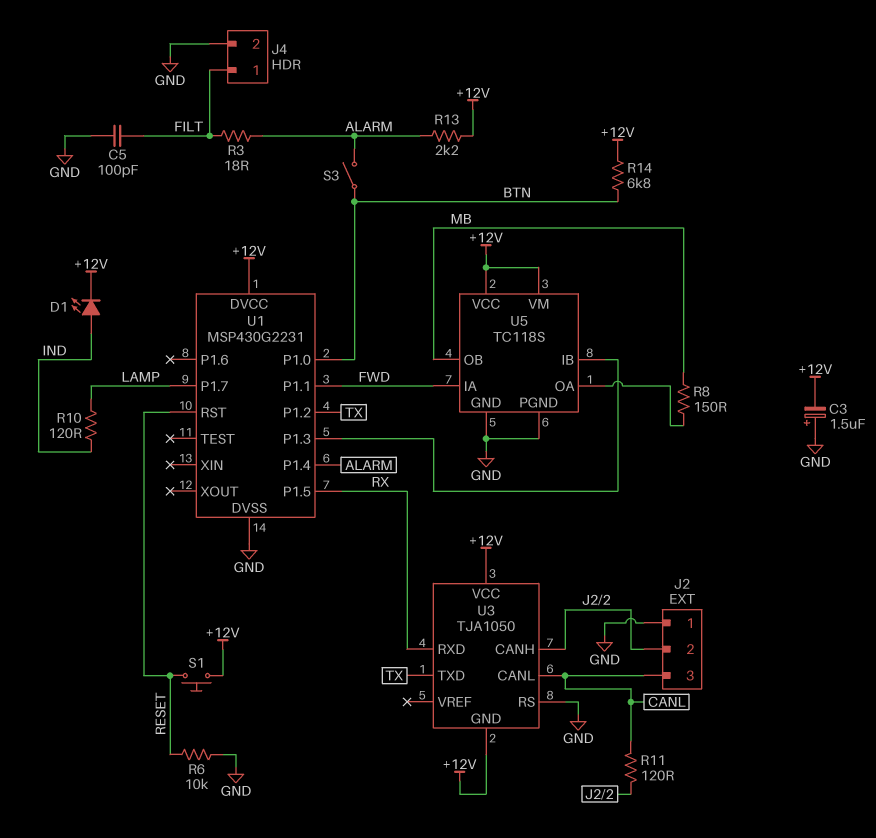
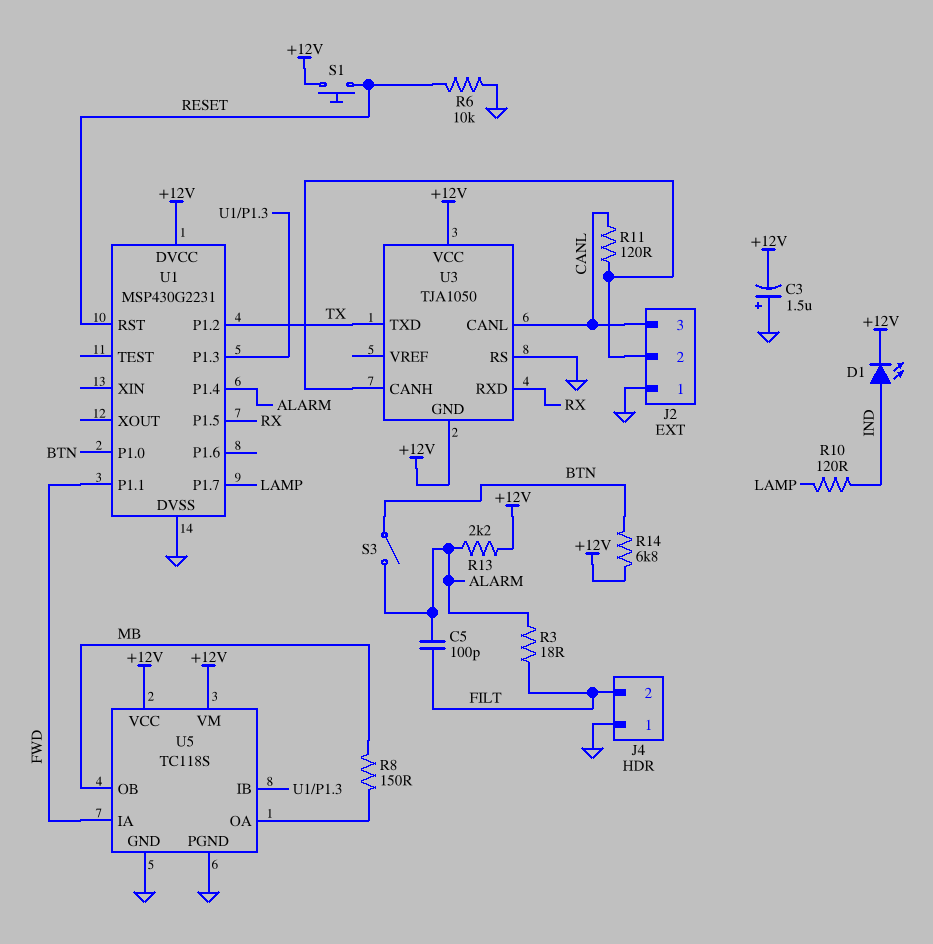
C5: 100pF (FILT, GND) -> 100pF (ALARM, FILT)
J4 pin 1: FILT -> GND
J4 pin 2: GND -> FILT

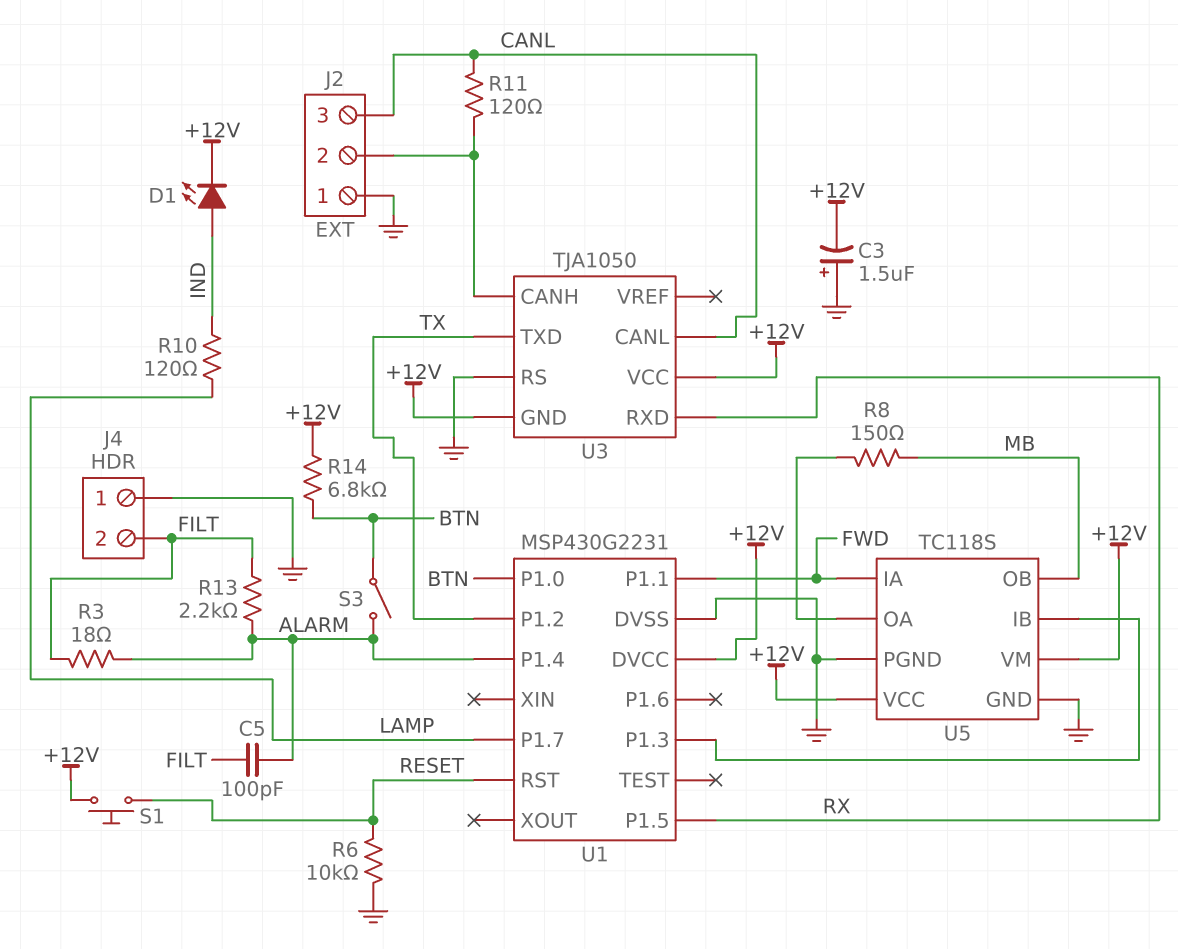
R13: 2.2k (+12V, ALARM) -> 2.2k (ALARM, FILT)

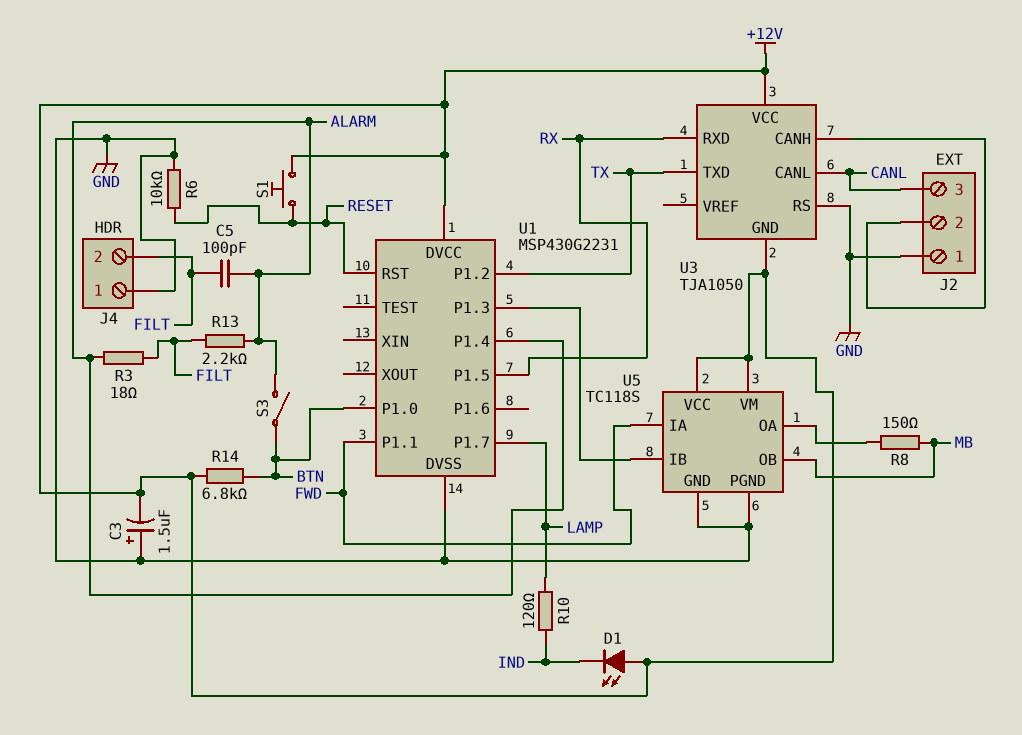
D1: LED (A IND, K +12V) -> LED (A +12V, K IND)
R11: 120 (CANL, J2/2) -> none

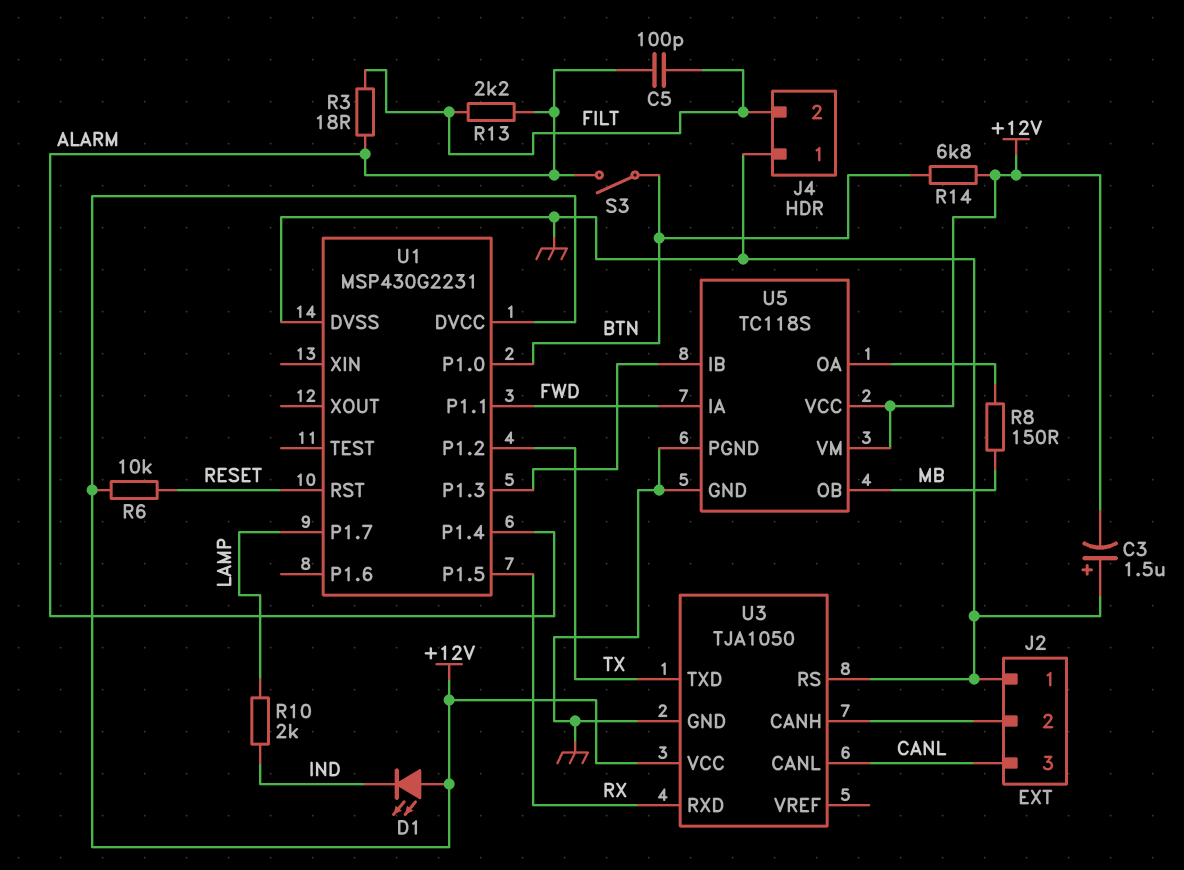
R6: 10k (GND, RESET) -> 10k (+12V, RESET)
R10: 120 (IND, LAMP) -> 2k (IND, LAMP)
S1: button (+12V, RESET) -> none
U3 pin GND: +12V -> GND

